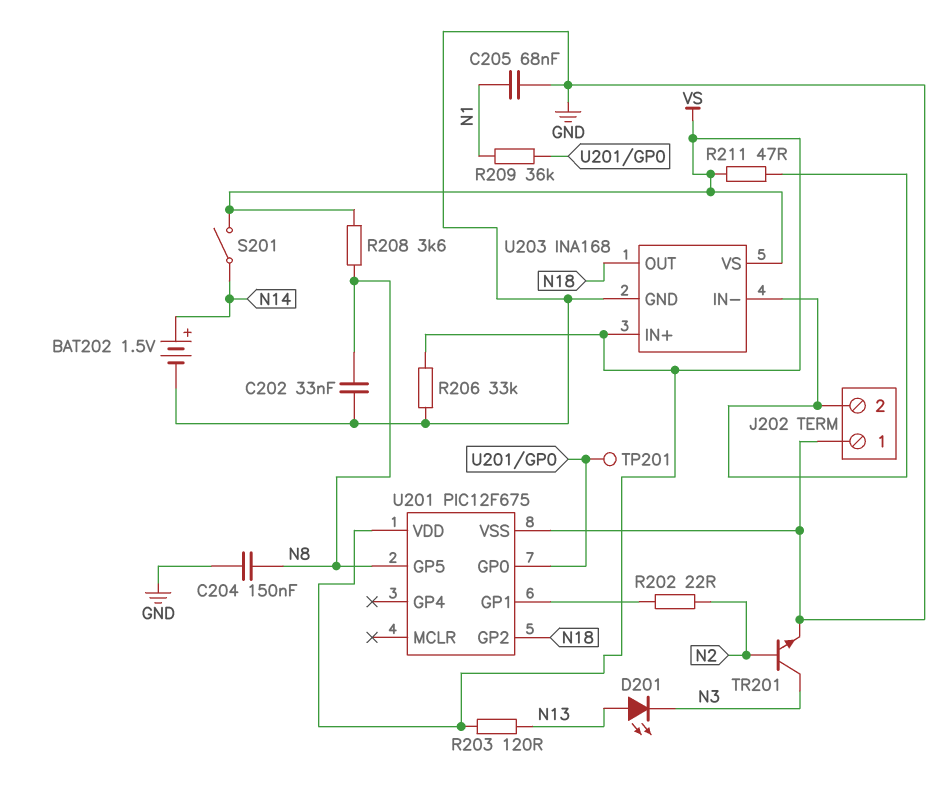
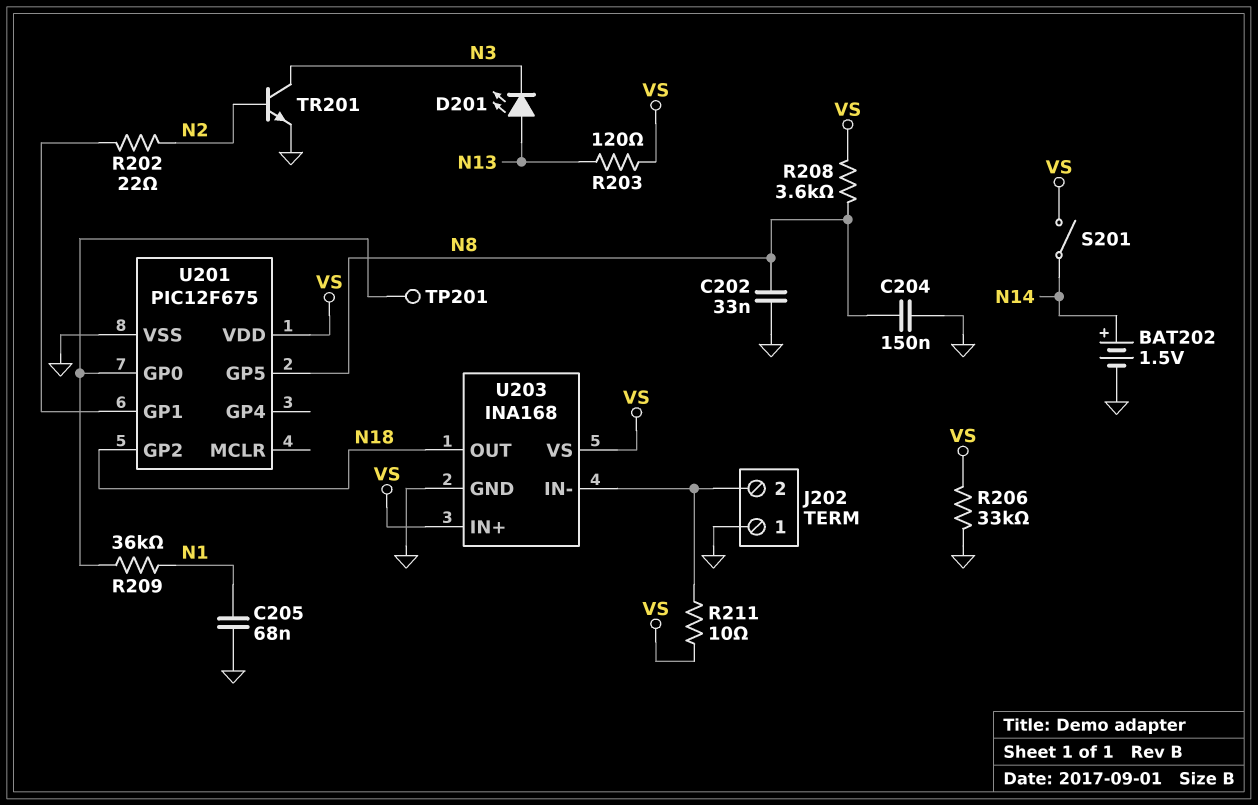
R211: 47 (J202/2, VS) -> 10 (J202/2, VS)

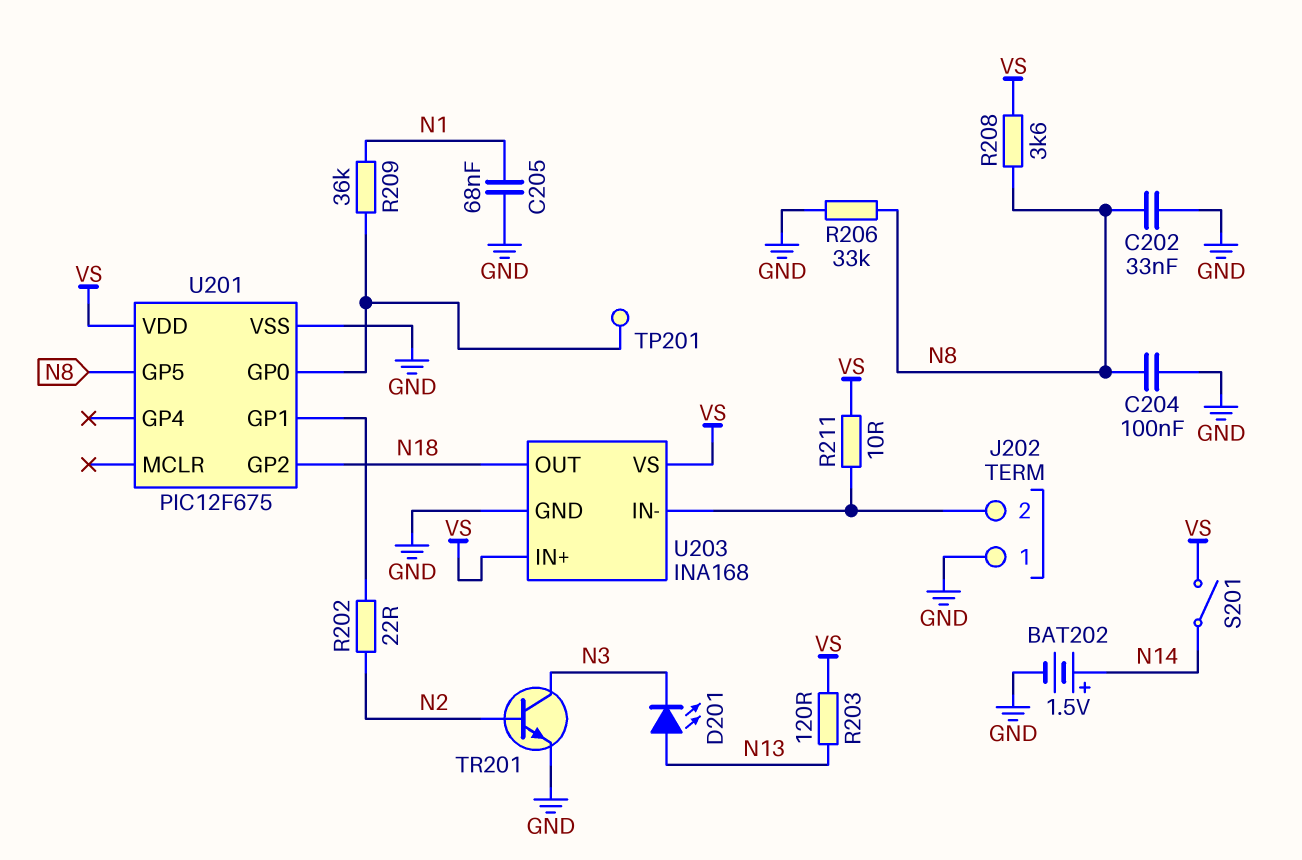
C204: 150nF (GND, N8) -> 100nF (GND, N8)
R206: 33k (GND, VS) -> 33k (GND, N8)

